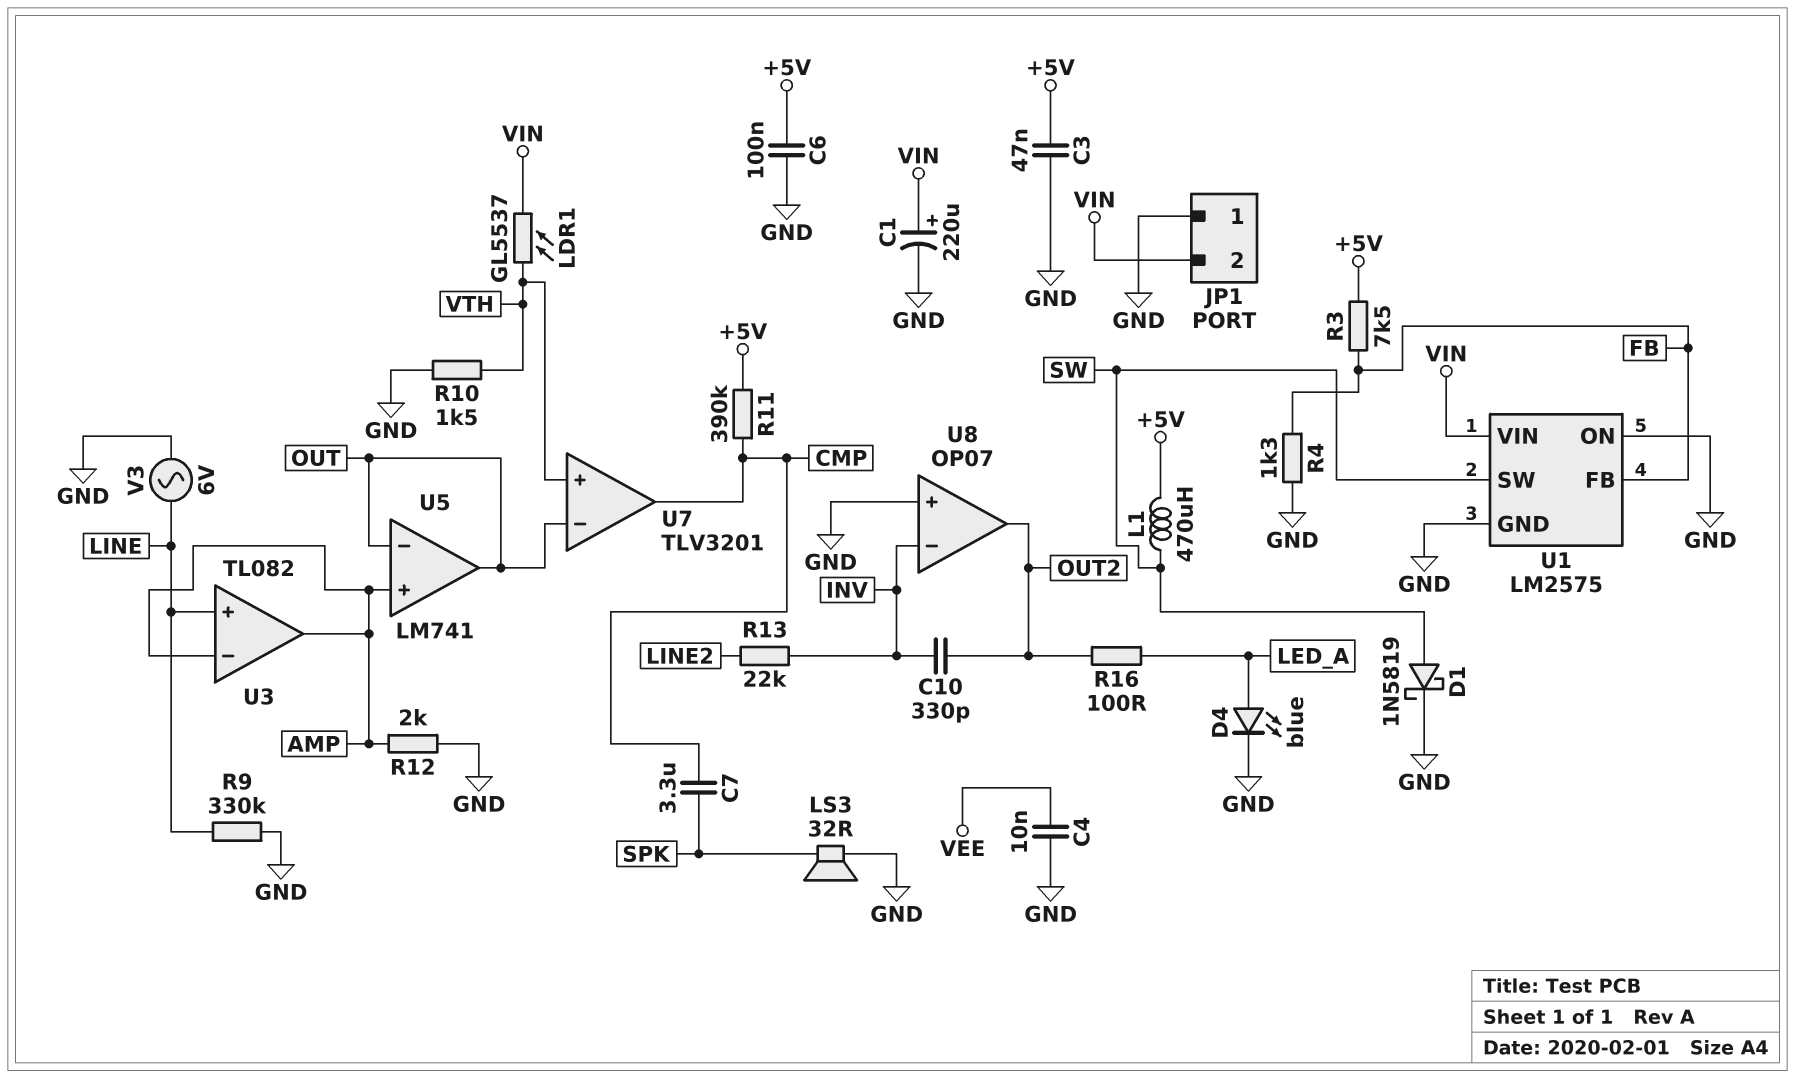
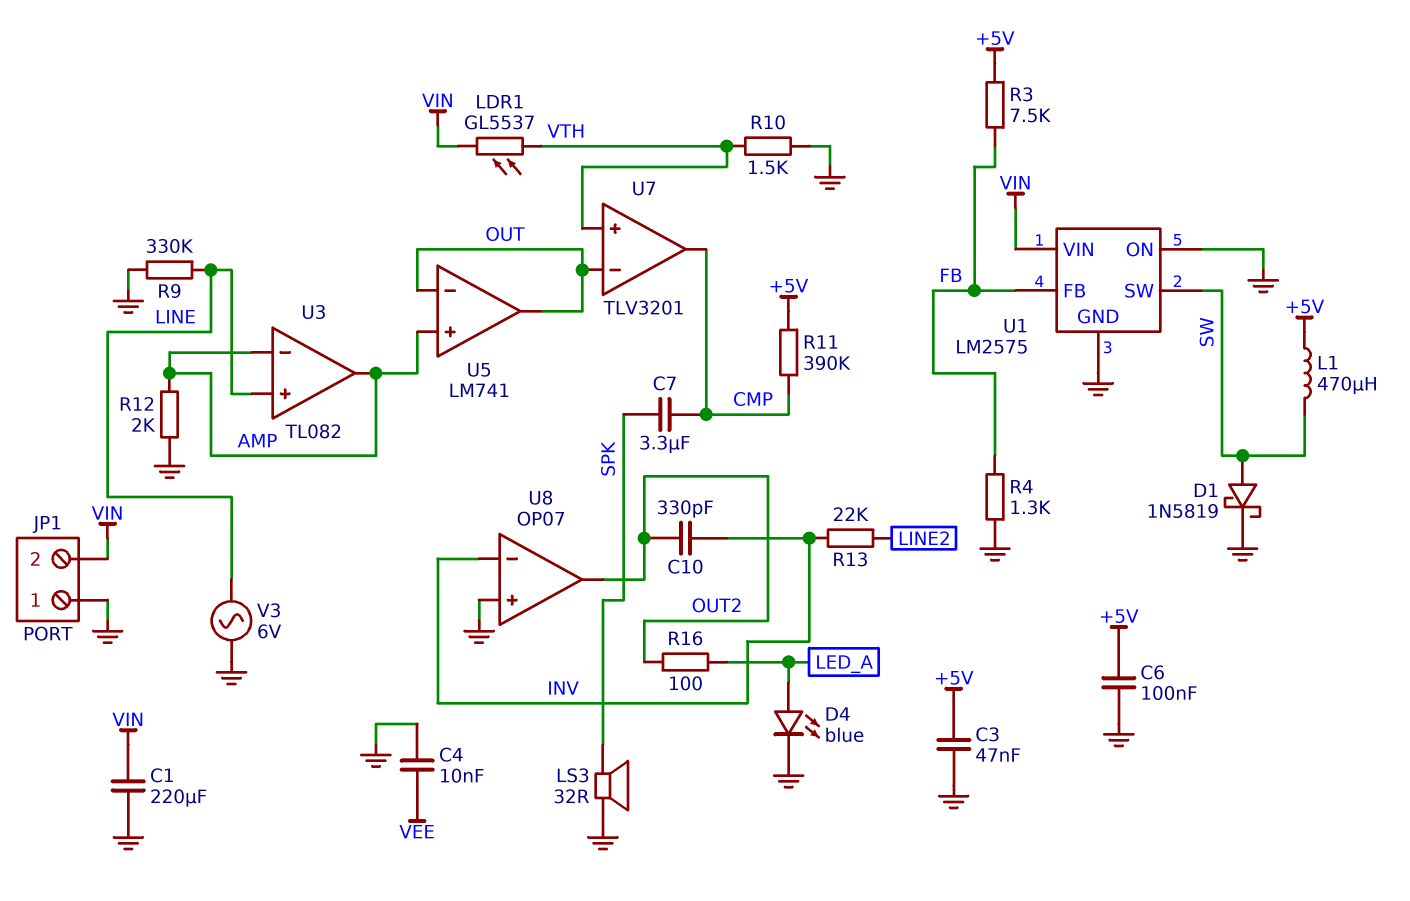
C1: 220uF (plus VIN, minus GND) -> 220uF (GND, VIN)

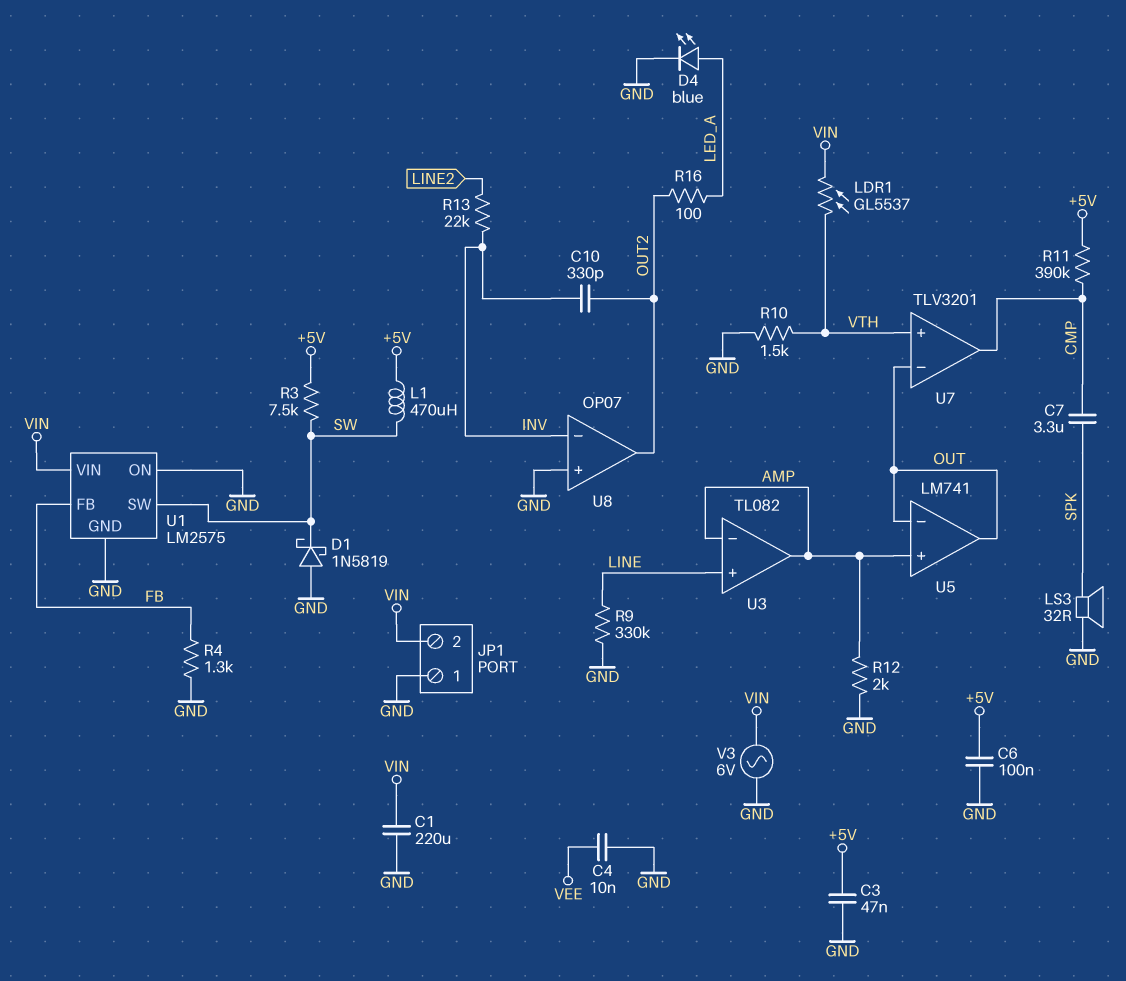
D1: schottky 1N5819 (A SW, K GND) -> schottky 1N5819 (A GND, K SW)
R3: 7.5k (+5V, FB) -> 7.5k (+5V, SW)
V3: AC 6V (GND, LINE) -> AC 6V (GND, VIN)

